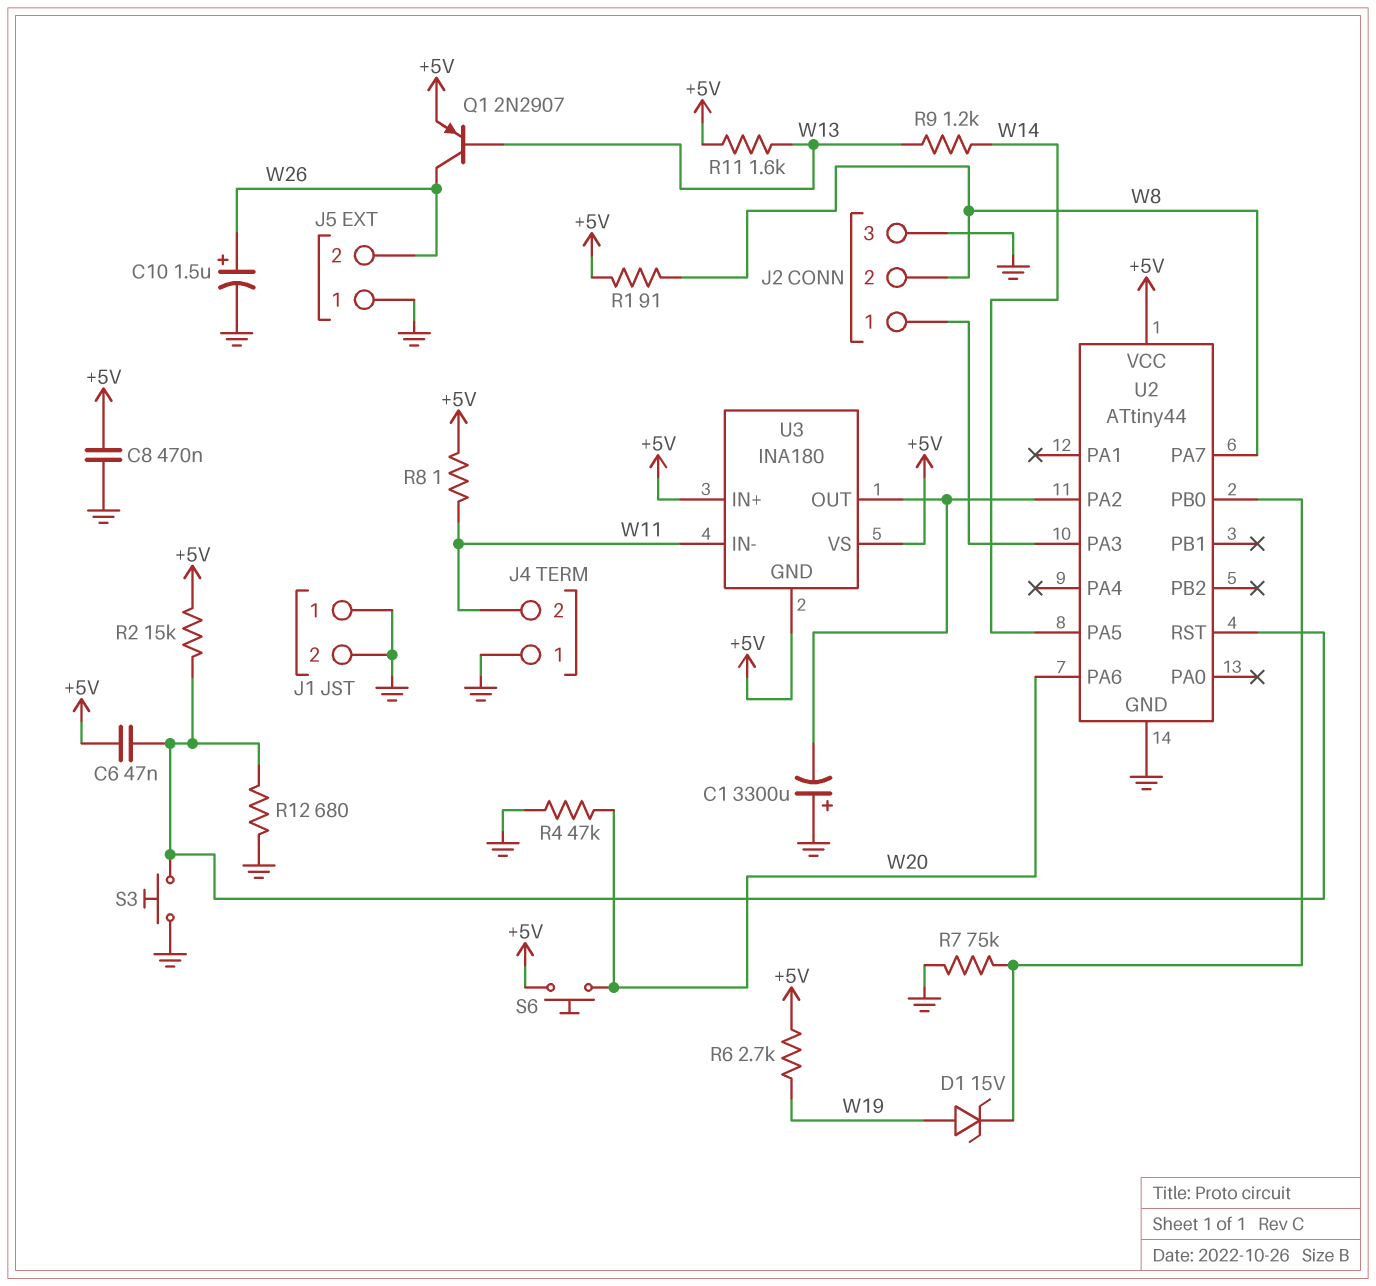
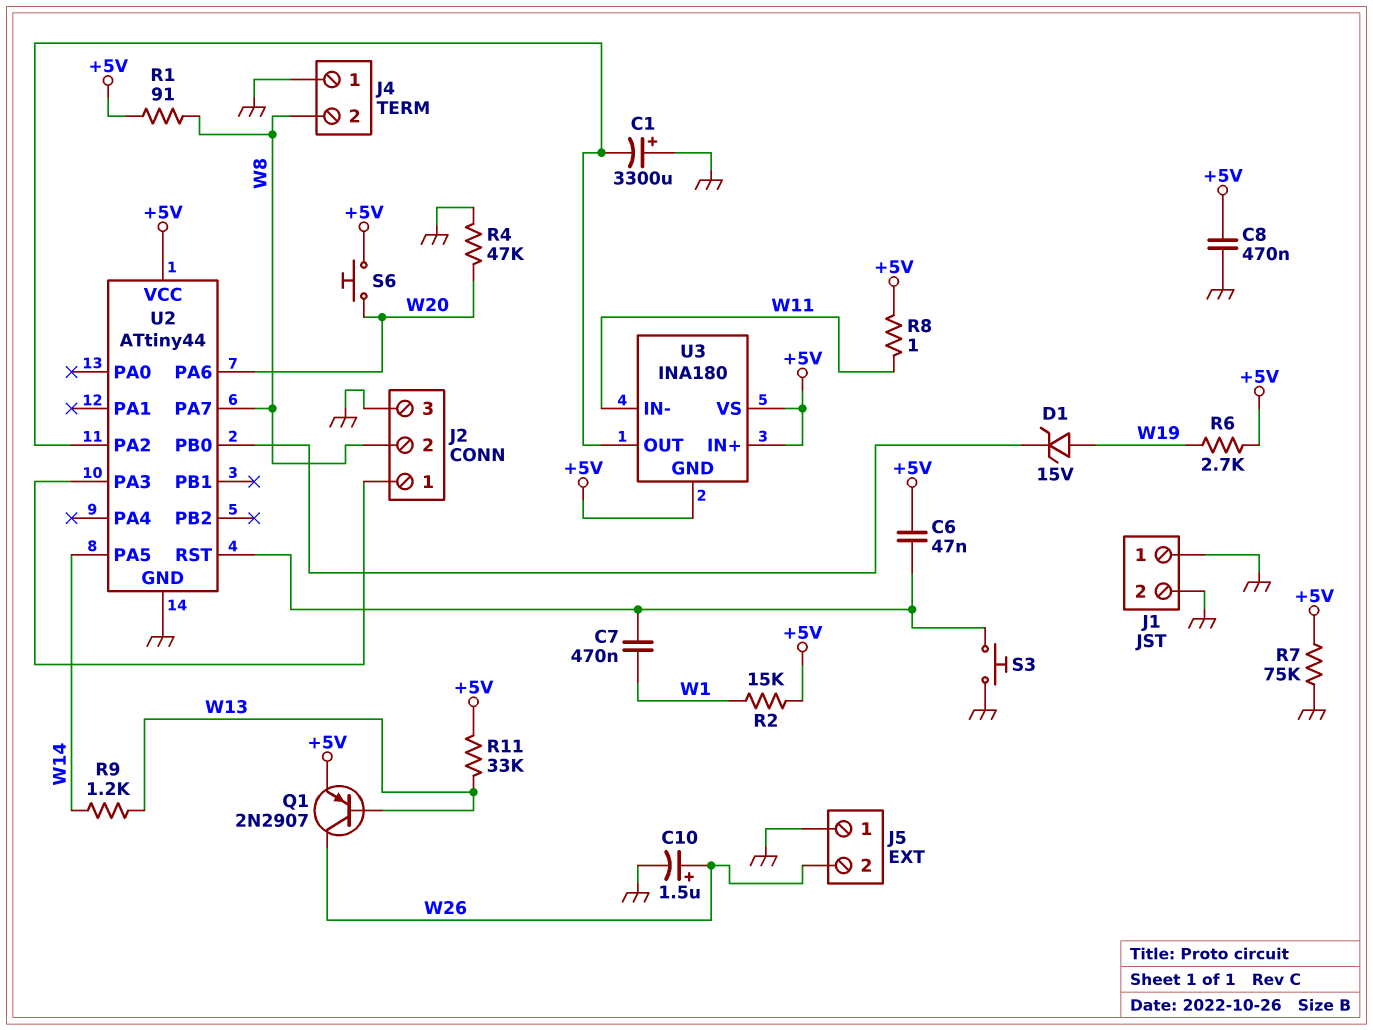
C7: none -> 470nF (U2/RST, W1)
J4 pin 2: W11 -> W8
R2: 15k (+5V, U2/RST) -> 15k (+5V, W1)
R7: 75k (GND, U2/PB0) -> 75k (+5V, GND)
R11: 1.6k (+5V, W13) -> 33k (+5V, W13)
R12: 680 (GND, U2/RST) -> none

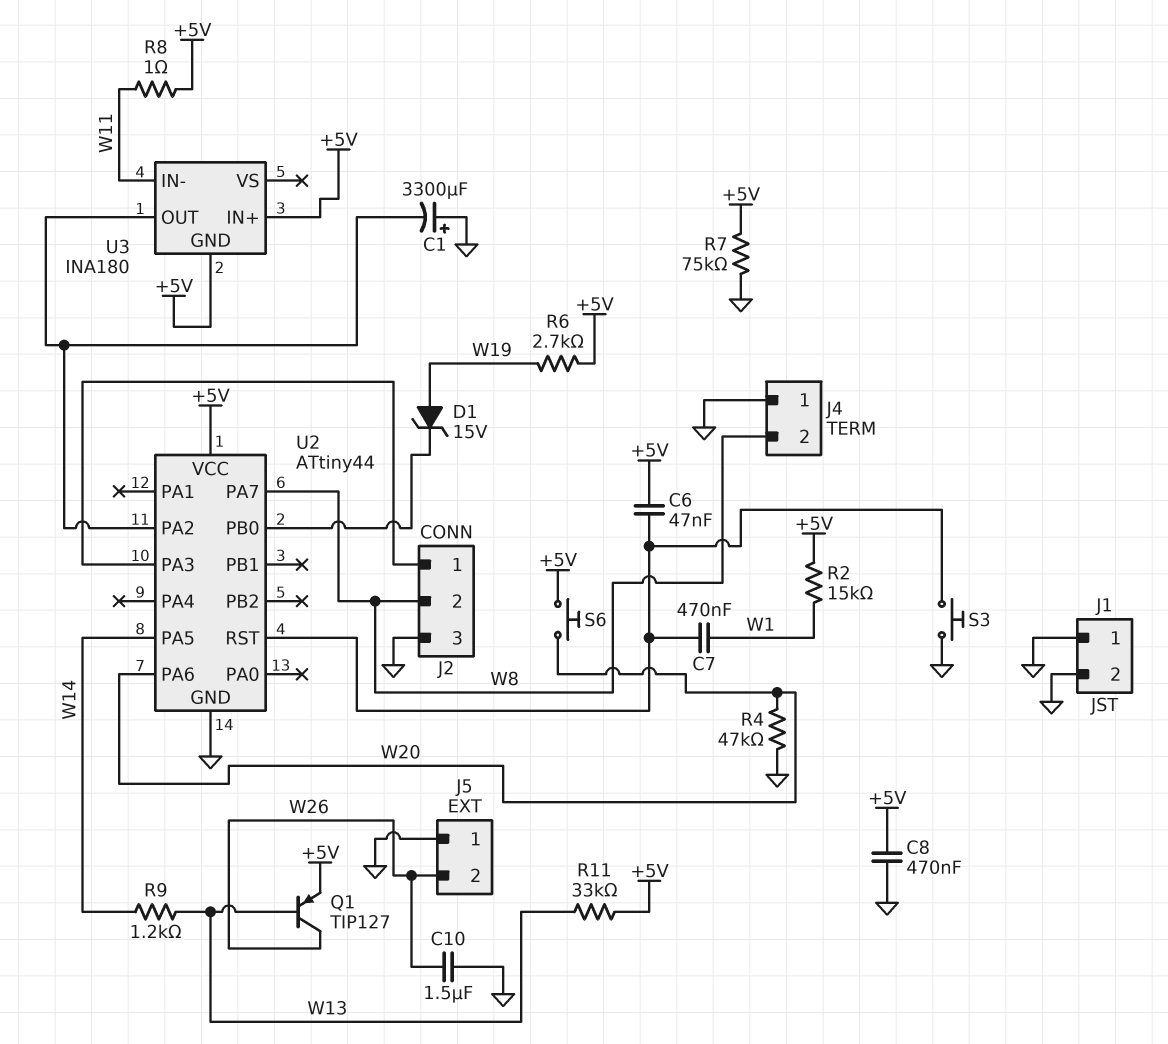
C10: 1.5uF (plus W26, minus GND) -> 1.5uF (GND, W26)
Q1: PNP 2N2907 (B W13, C W26, E +5V) -> PNP TIP127 (B W13, C W26, E +5V)
R1: 91 (+5V, W8) -> none
U3 pin VS: +5V -> none

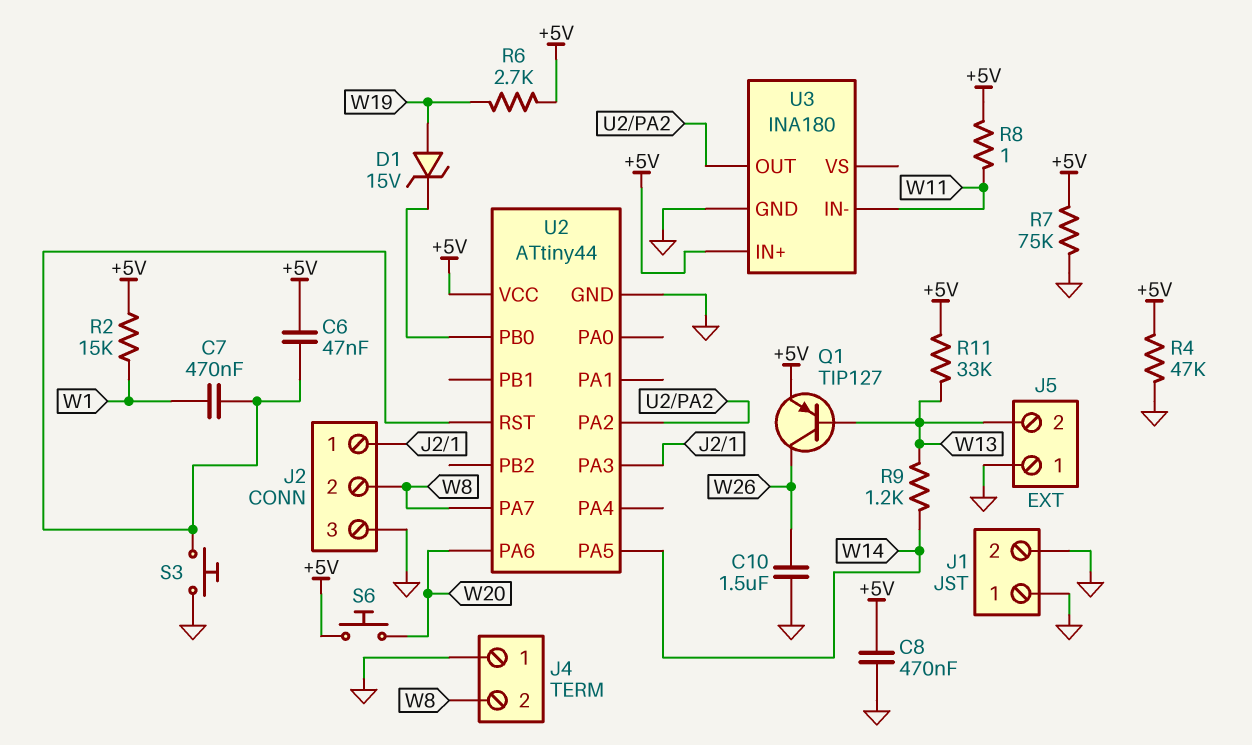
C1: 3300uF (plus GND, minus U2/PA2) -> none
J5 pin 2: W26 -> W13
R4: 47k (GND, W20) -> 47k (+5V, GND)
U3 pin GND: +5V -> GND

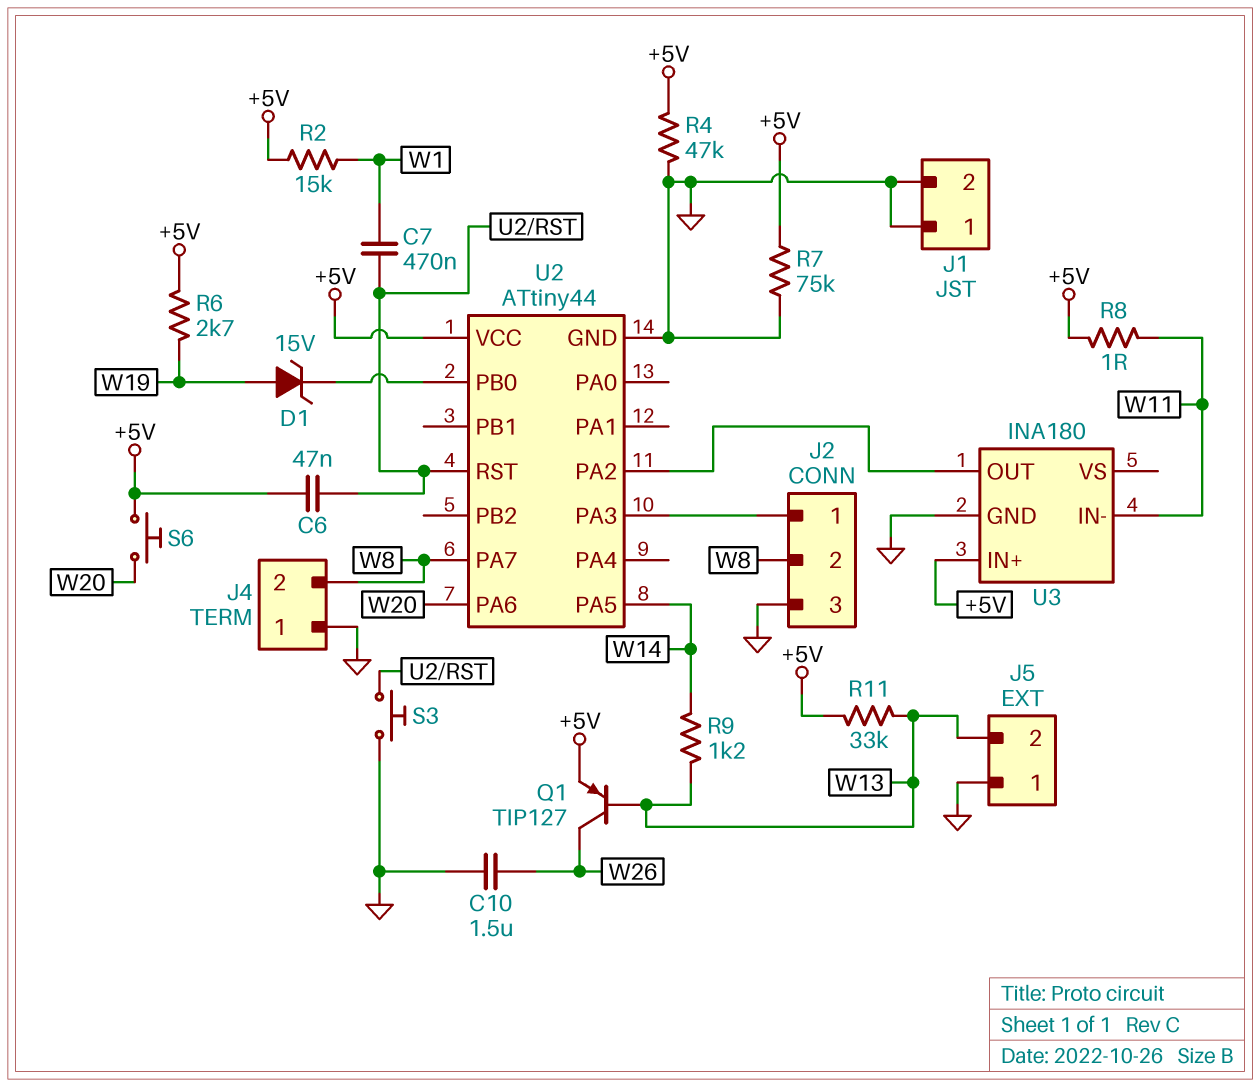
C8: 470nF (+5V, GND) -> none

